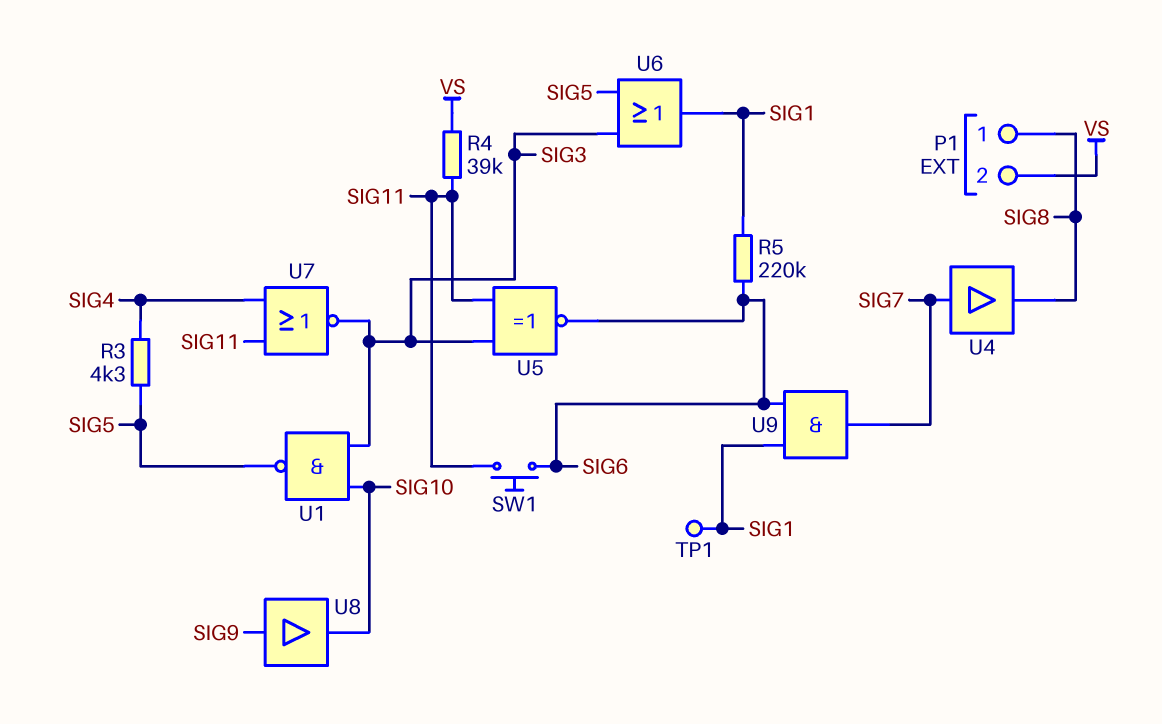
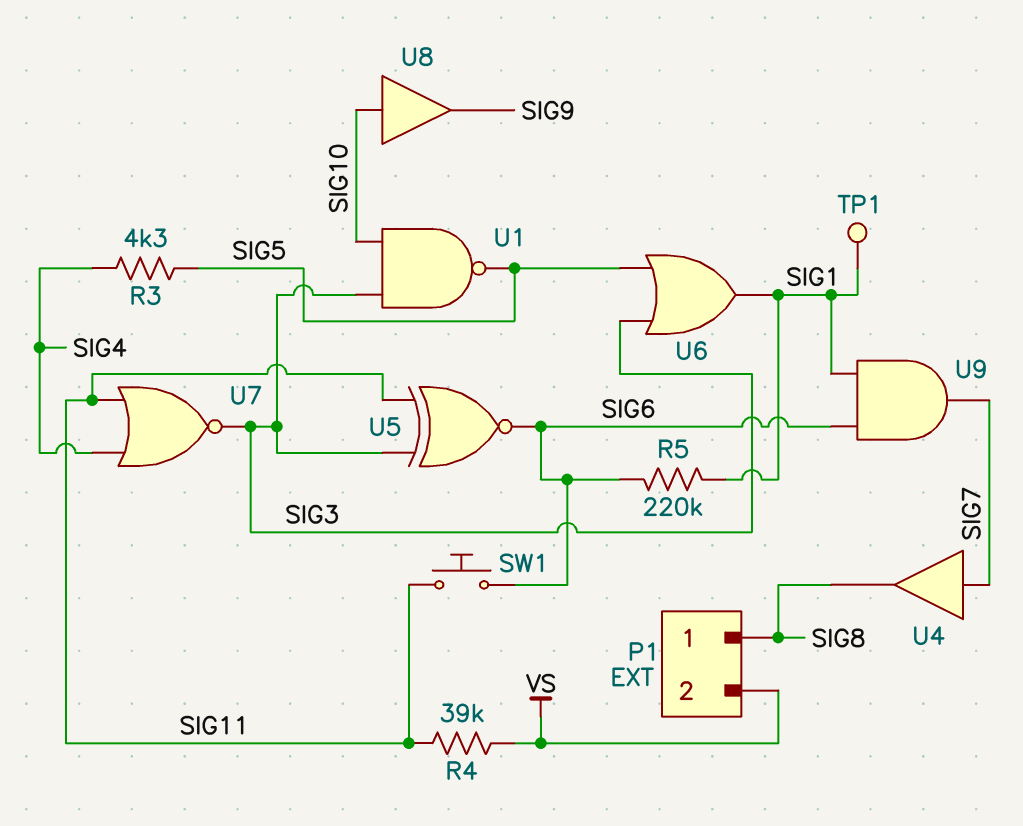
U8: buffer (in SIG9, out SIG10) -> buffer (in SIG10, out SIG9)

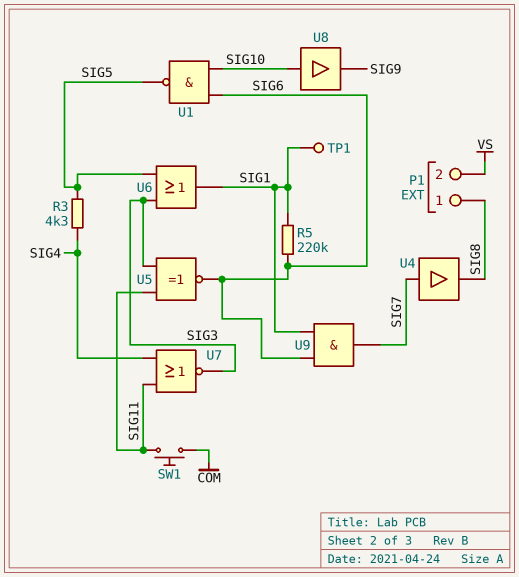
R4: 39k (SIG11, VS) -> none
SW1: button (SIG6, SIG11) -> button (COM, SIG11)
U1: NAND (in SIG3, in SIG10, out SIG5) -> NAND (in SIG6, in SIG10, out SIG5)

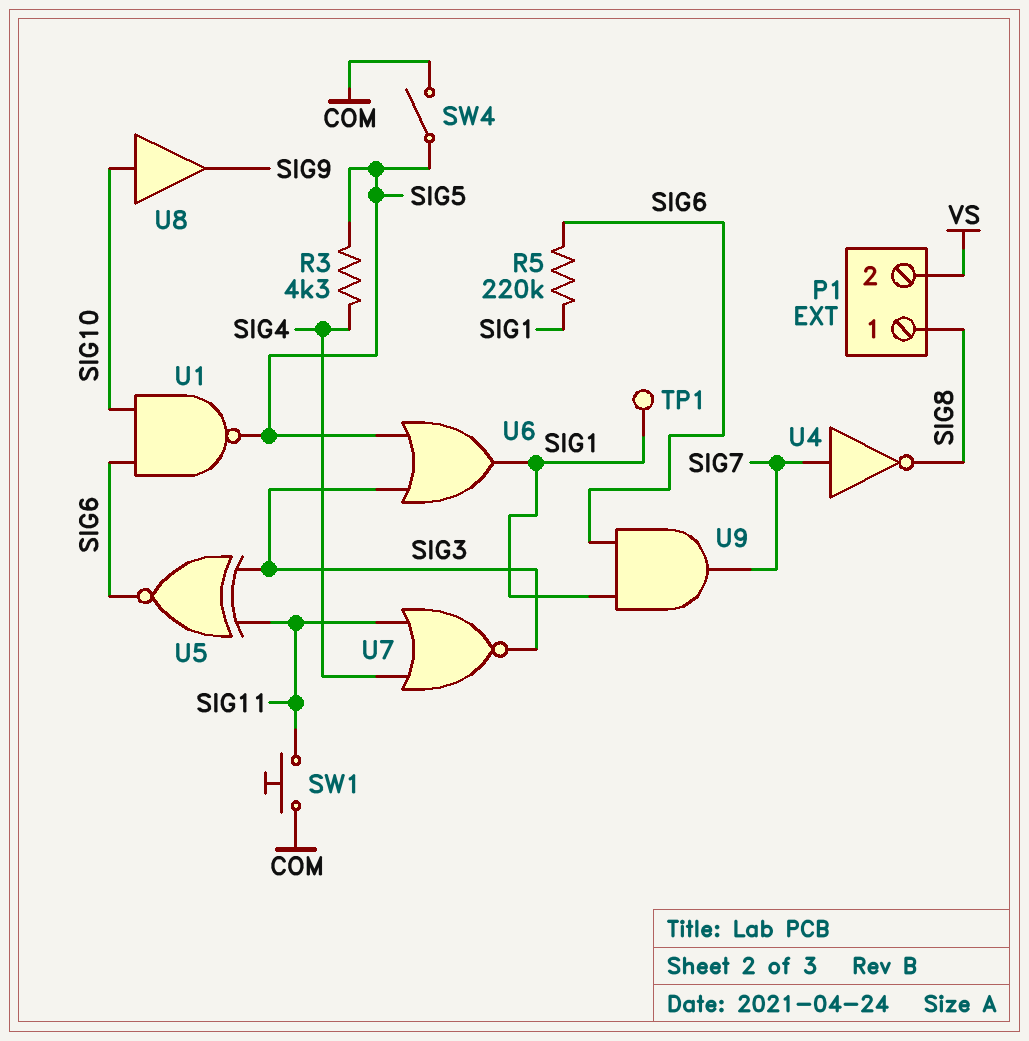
SW4: none -> switch (COM, SIG5)
U4: buffer (in SIG7, out SIG8) -> NOT (in SIG7, out SIG8)

